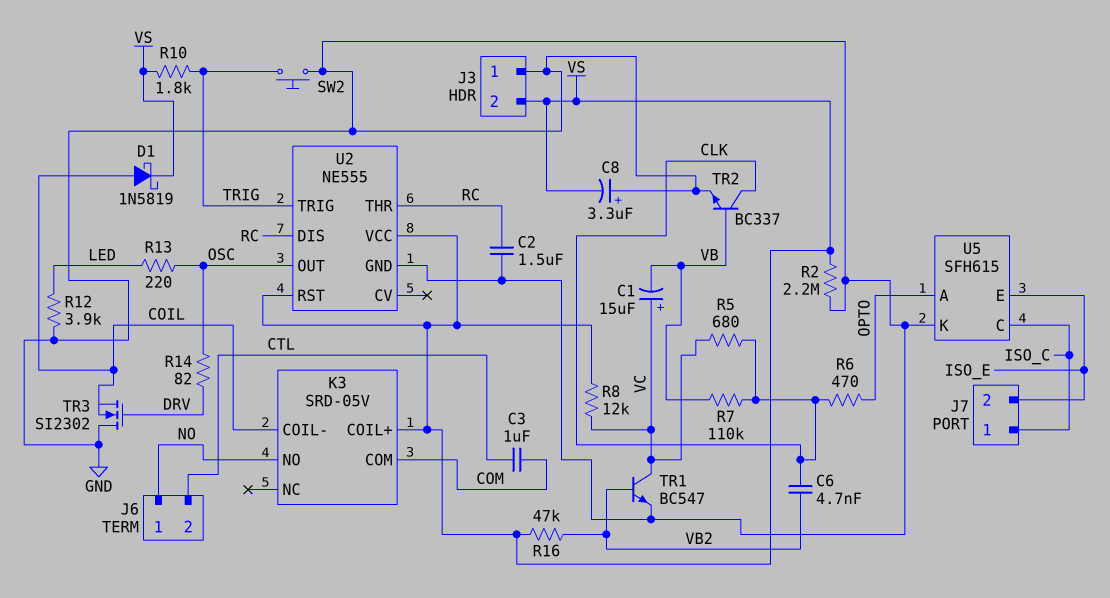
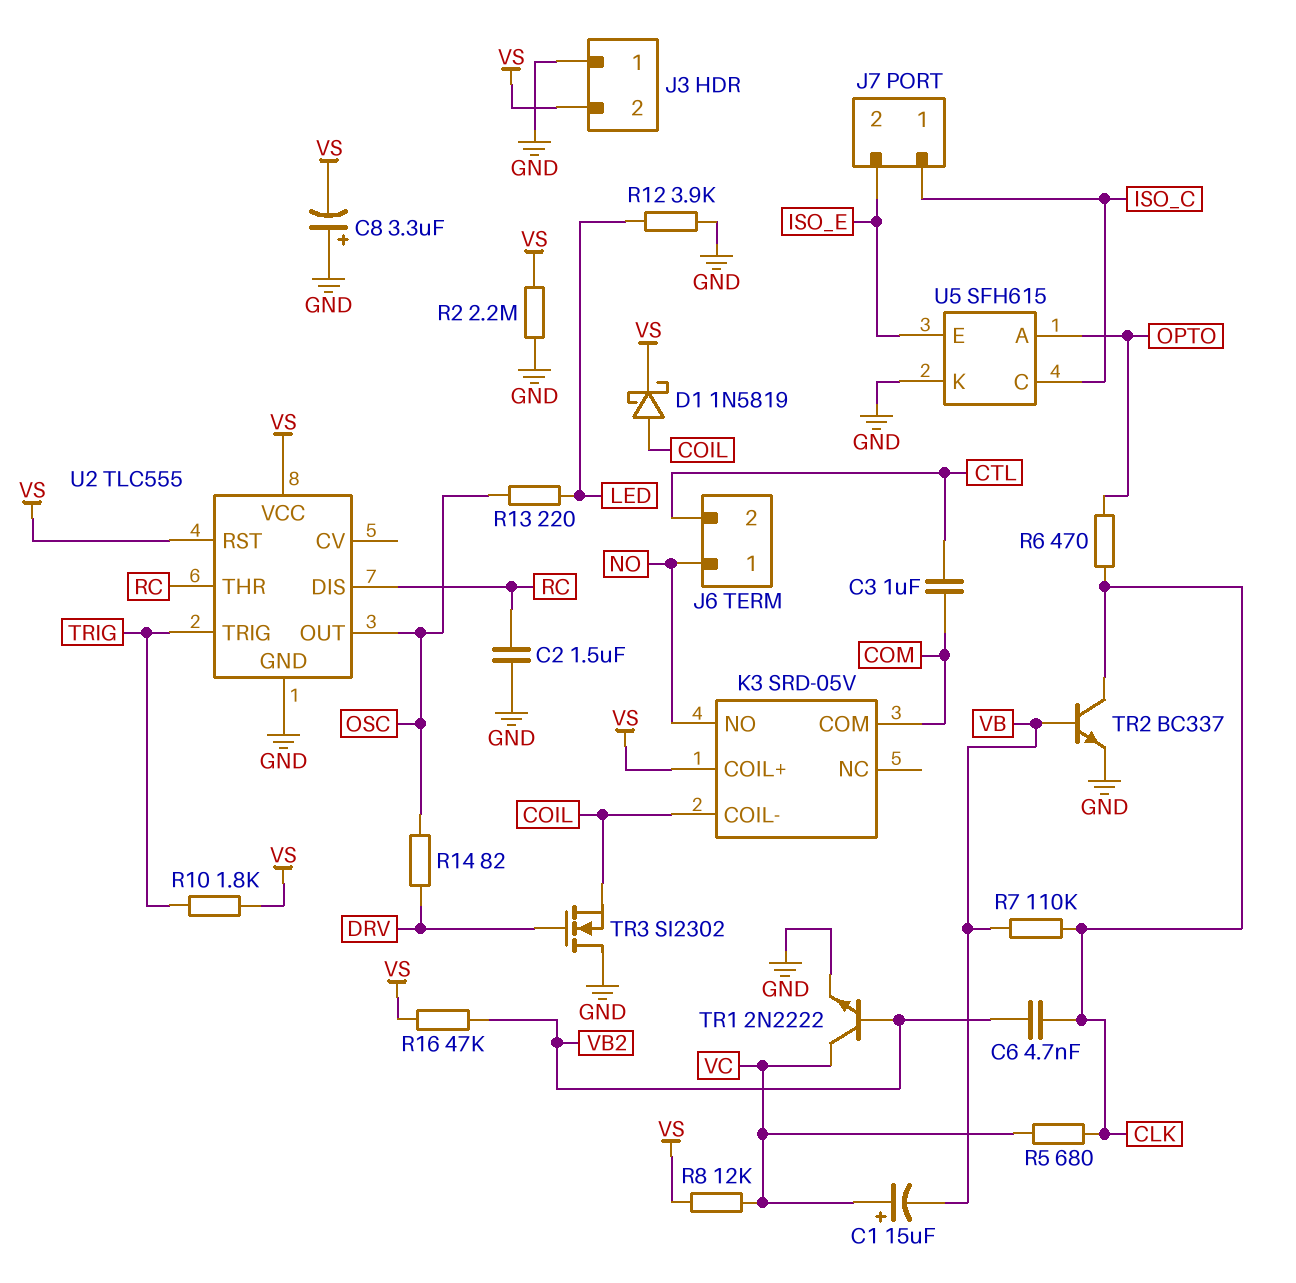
SW2: button (GND, TRIG) -> none
TR1: NPN BC547 (B VB2, C VC, E GND) -> NPN 2N2222 (B VB2, C VC, E GND)
U2: NE555 -> TLC555

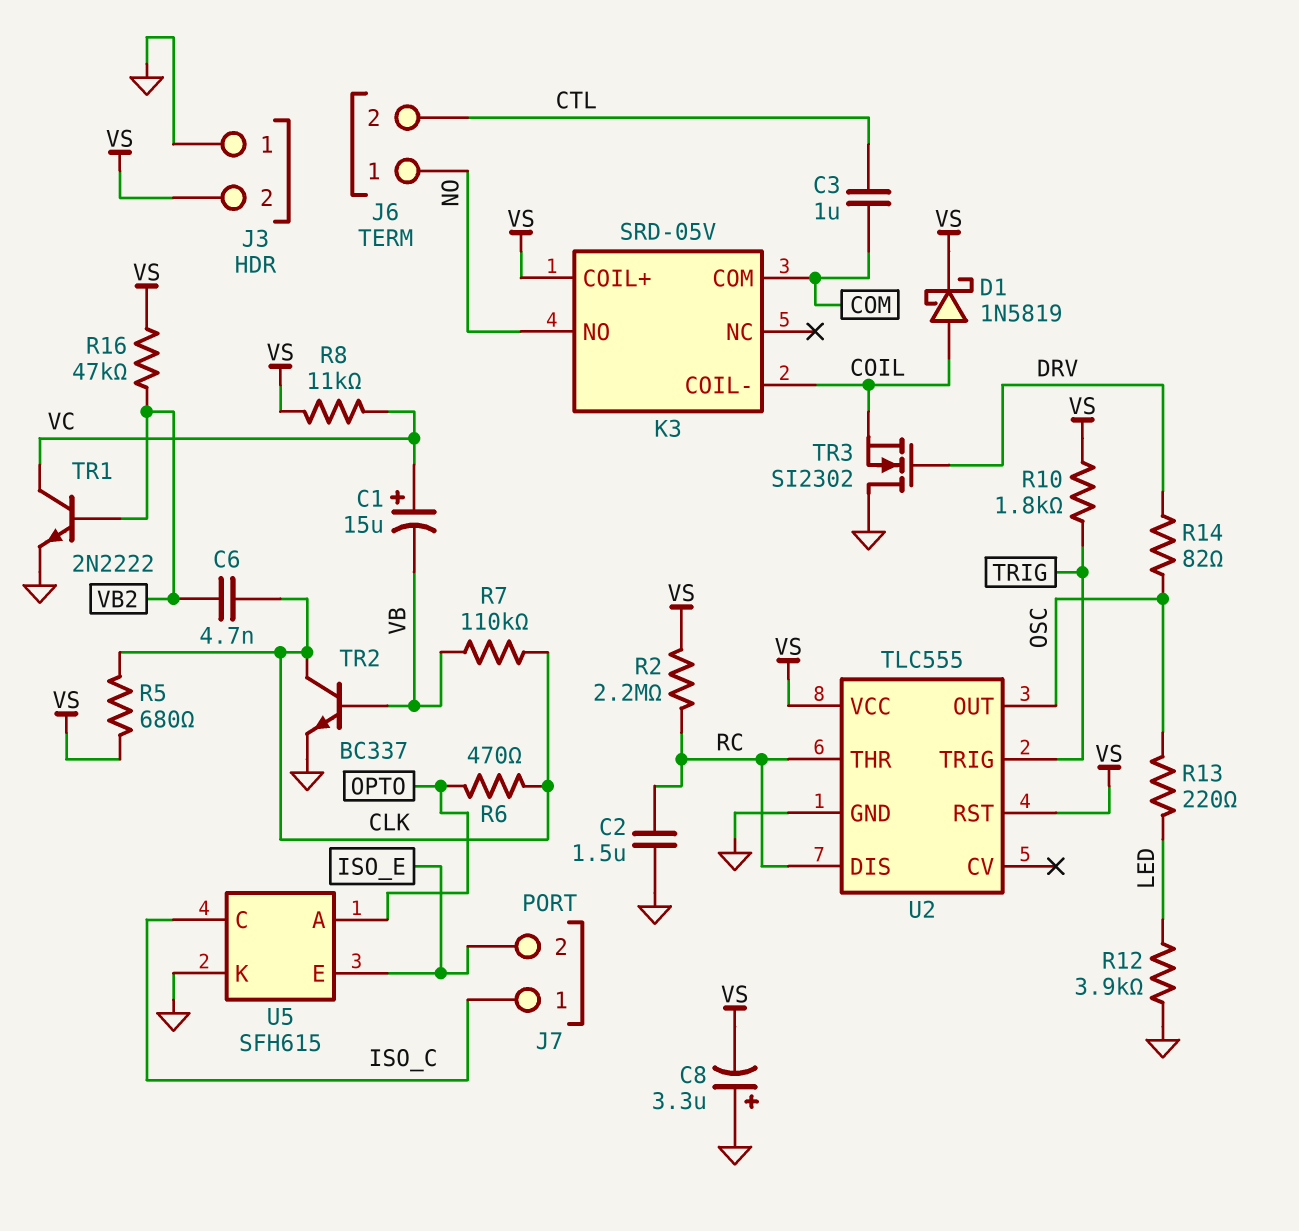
R2: 2.2M (GND, VS) -> 2.2M (RC, VS)
R5: 680 (CLK, VC) -> 680 (CLK, VS)
R8: 12k (VC, VS) -> 11k (VC, VS)

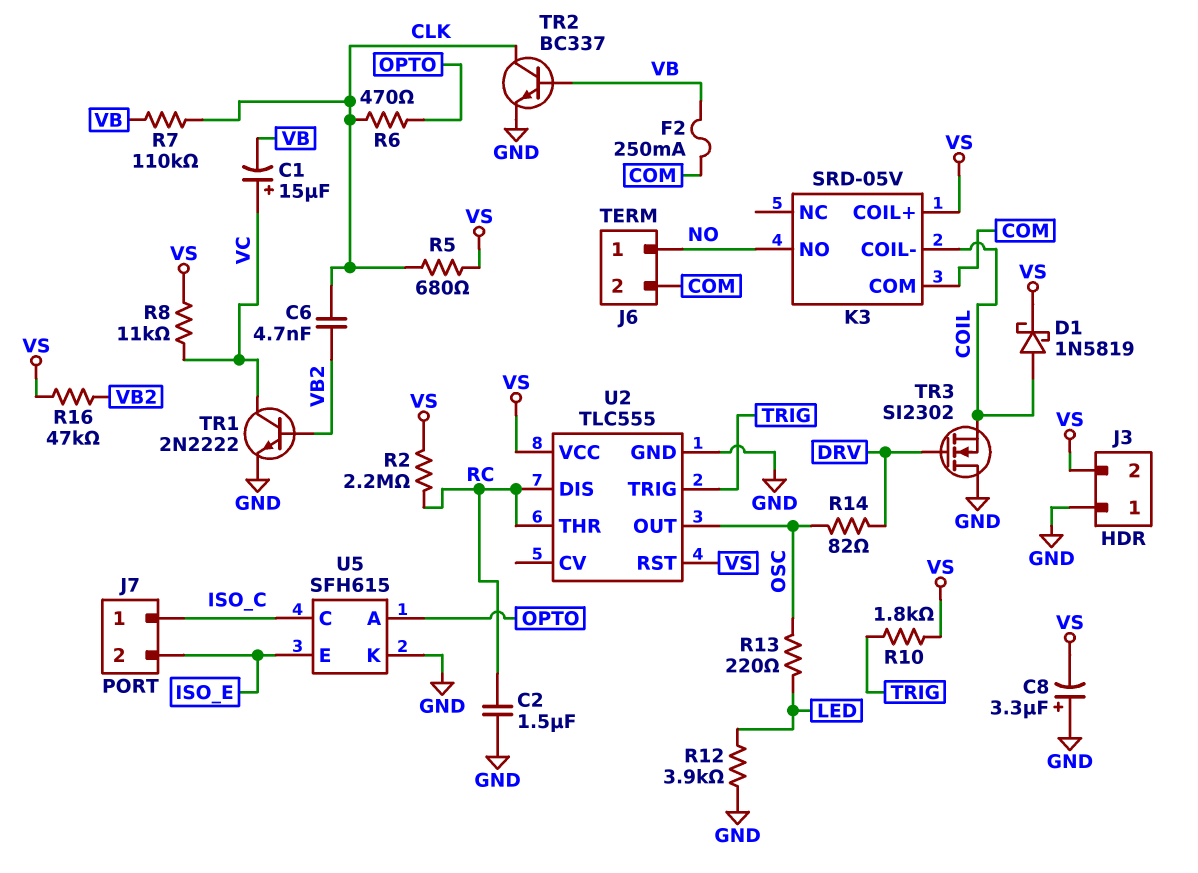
C3: 1uF (COM, CTL) -> none
F2: none -> 250mA (COM, VB)
J6 pin 2: CTL -> COM

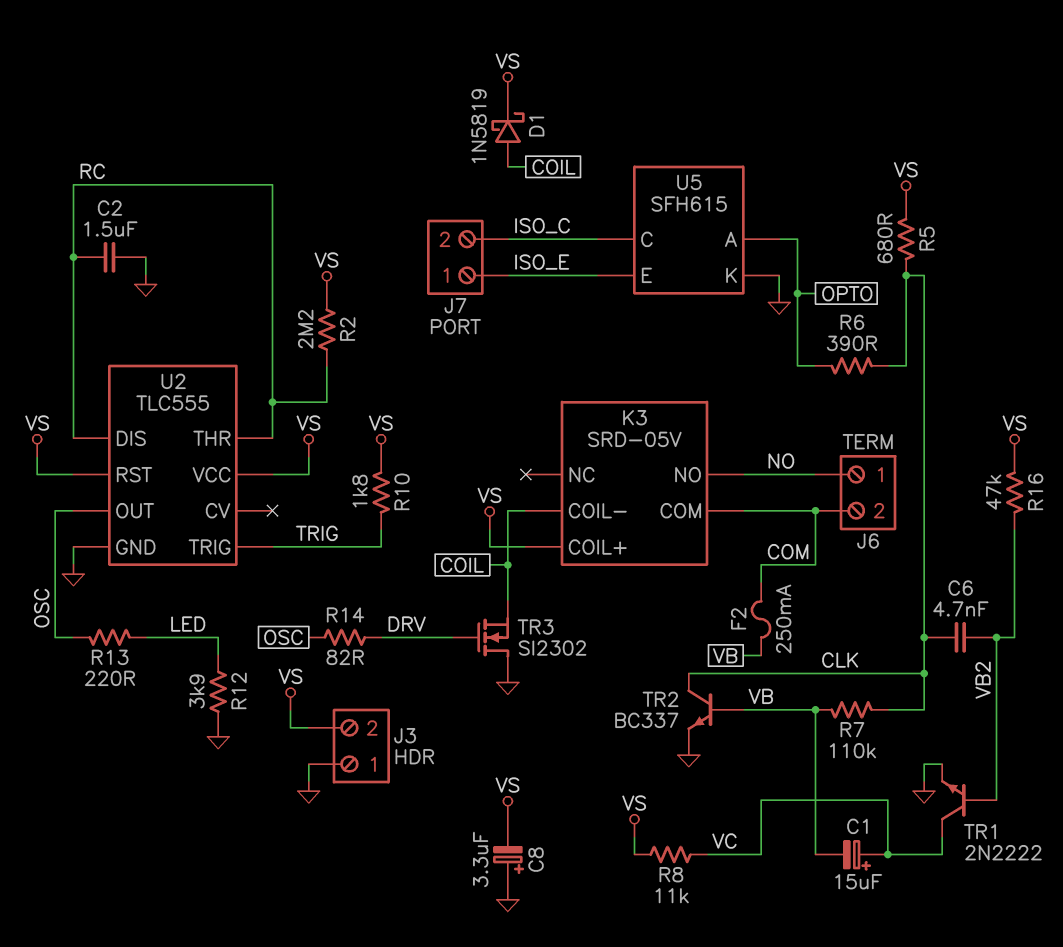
J7 pin 1: ISO_C -> ISO_E
J7 pin 2: ISO_E -> ISO_C
R6: 470 (CLK, OPTO) -> 390 (CLK, OPTO)

